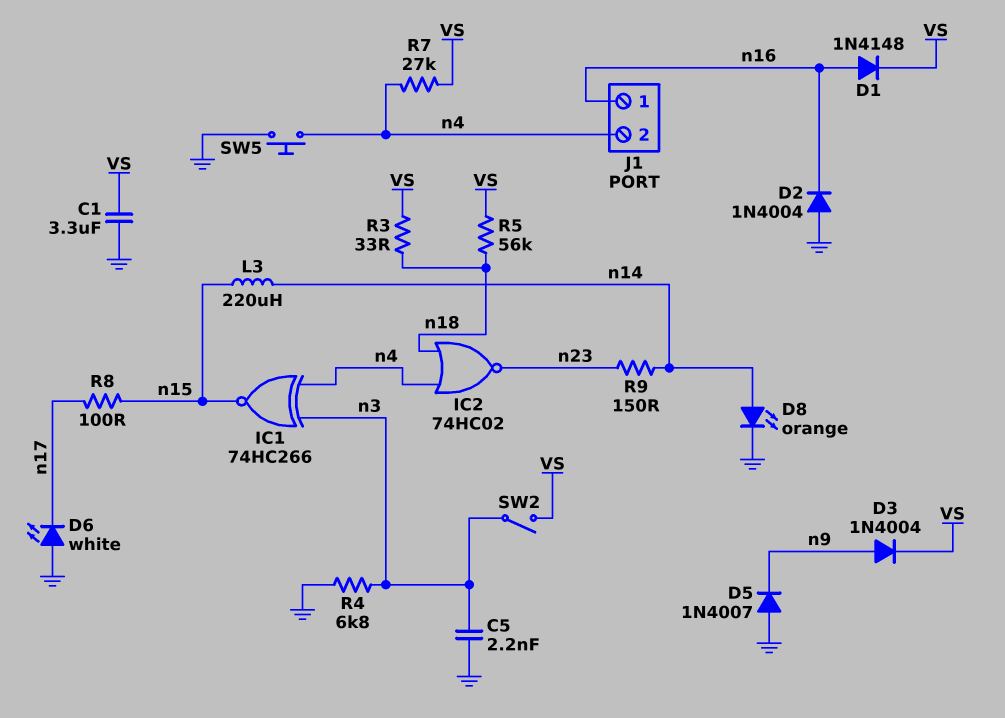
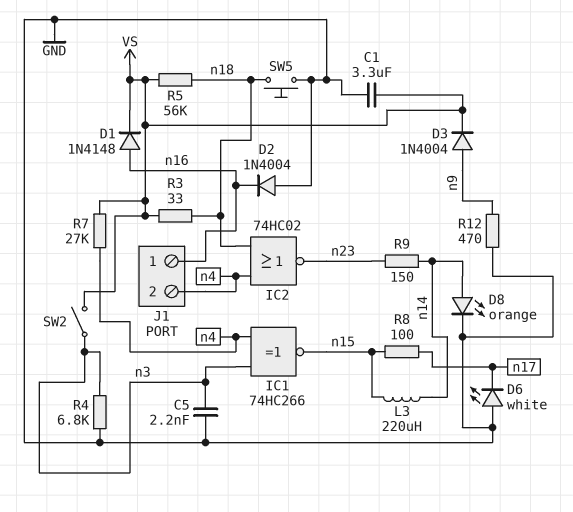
D5: diode 1N4007 (A GND, K n9) -> none
R12: none -> 470 (GND, n9)
SW5: button (GND, n4) -> button (GND, n18)

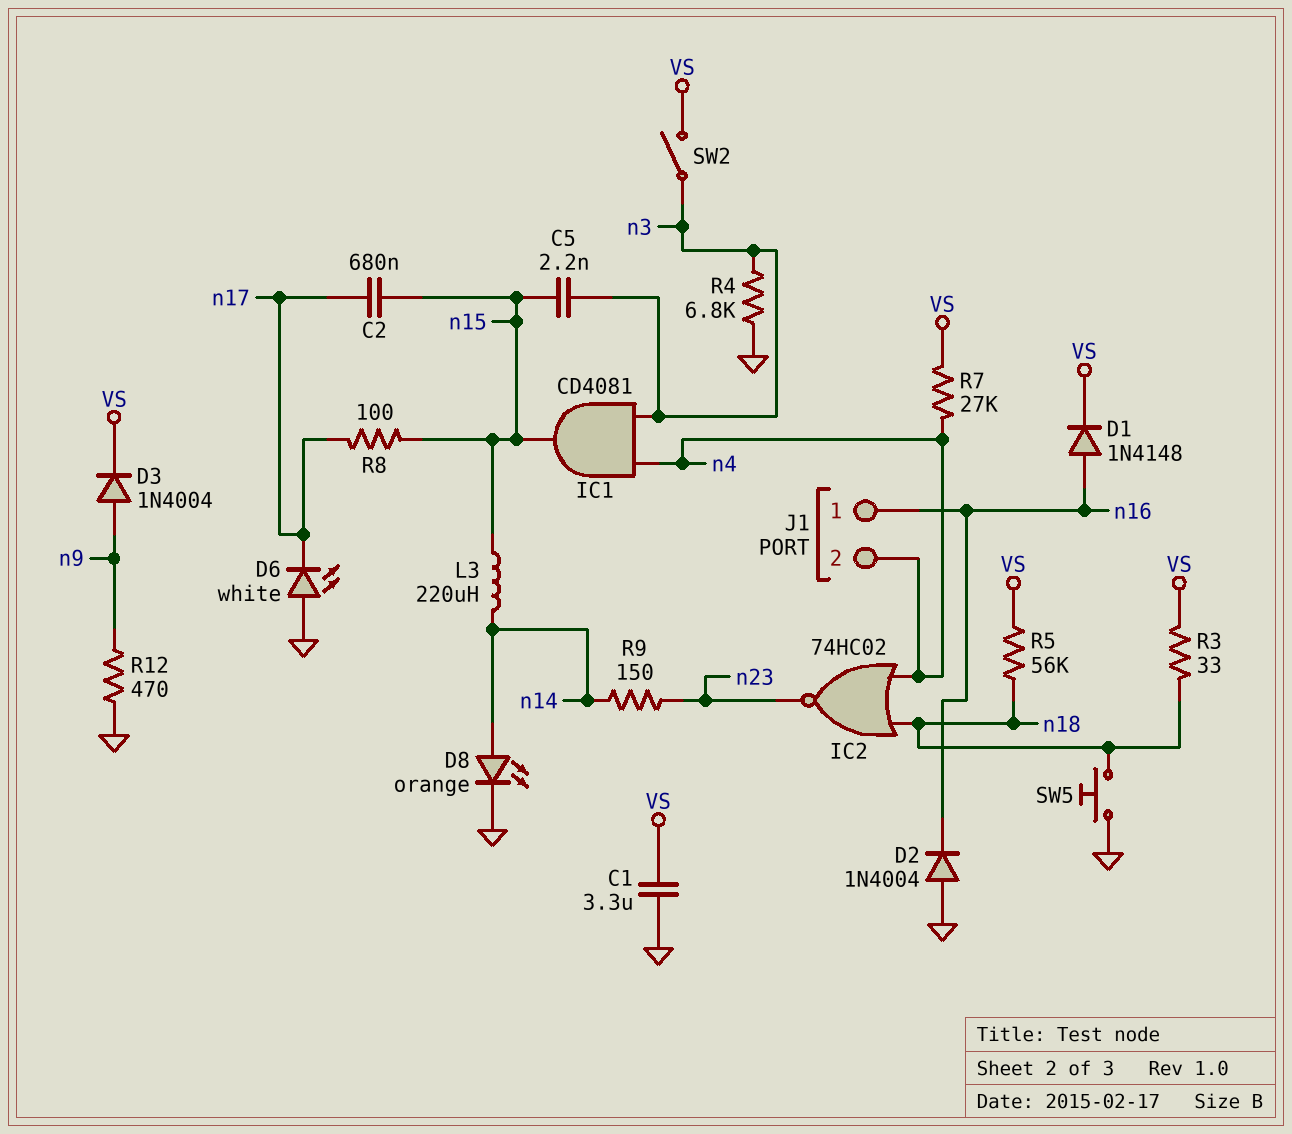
C2: none -> 680nF (n15, n17)
C5: 2.2nF (GND, n3) -> 2.2nF (n3, n15)
IC1: XNOR 74HC266 (in n3, in n4, out n15) -> AND CD4081 (in n3, in n4, out n15)

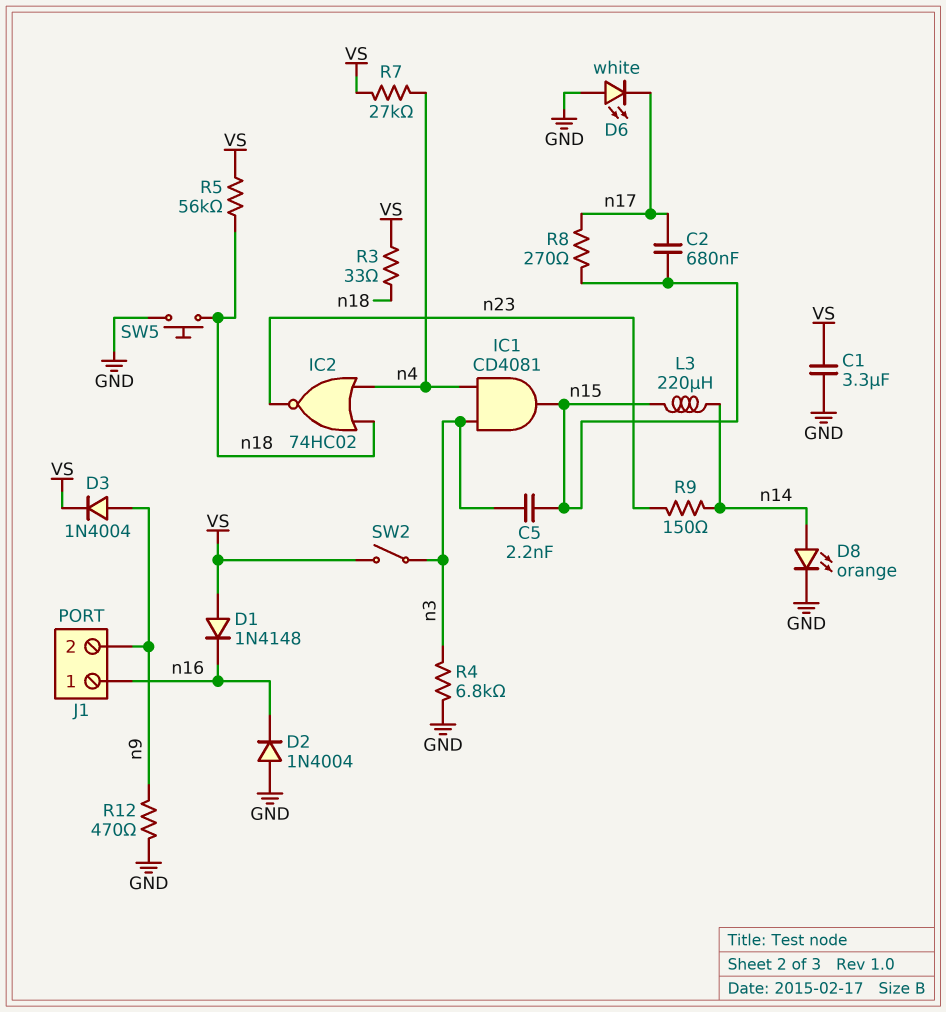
D1: diode 1N4148 (A n16, K VS) -> diode 1N4148 (A VS, K n16)
J1 pin 2: n4 -> n9
R8: 100 (n15, n17) -> 270 (n15, n17)

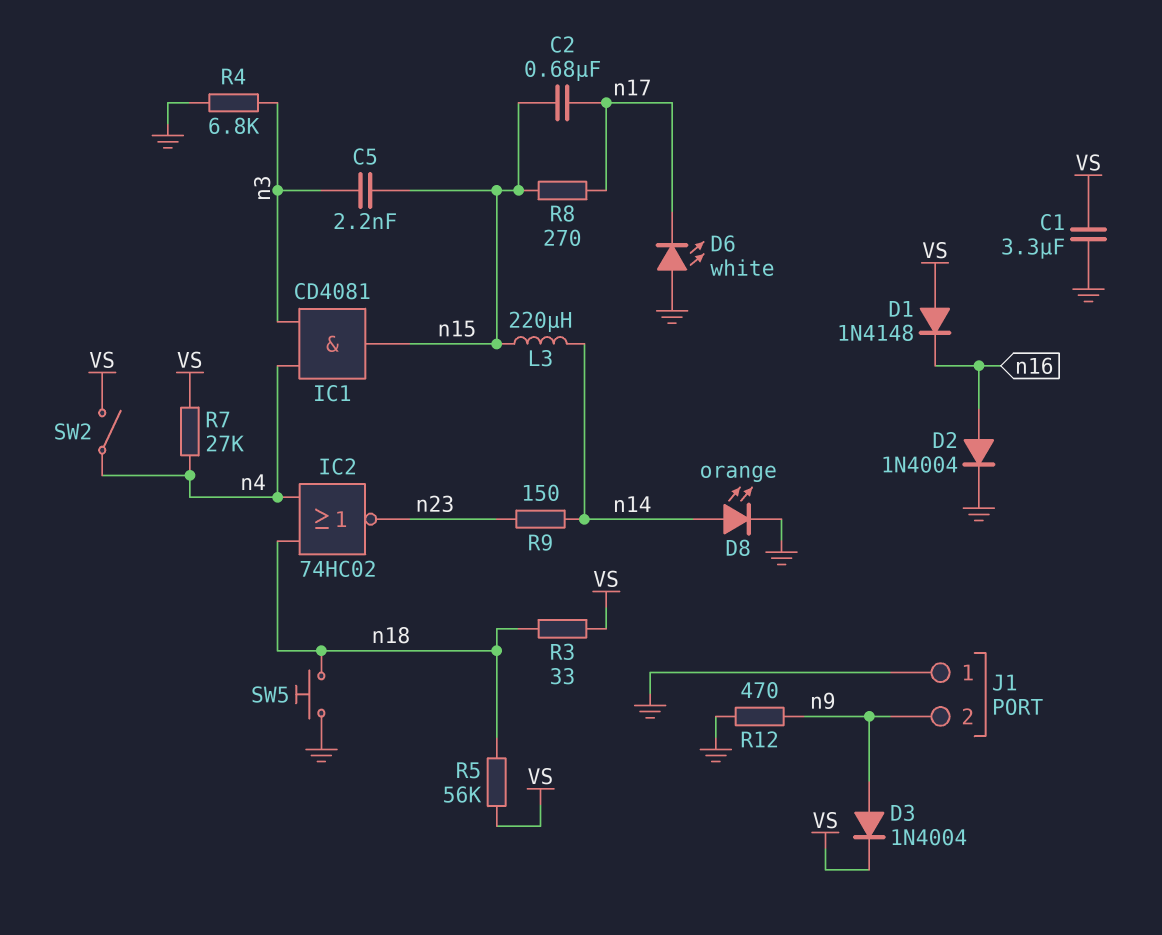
D2: diode 1N4004 (A GND, K n16) -> diode 1N4004 (A n16, K GND)
J1 pin 1: n16 -> GND
SW2: switch (VS, n3) -> switch (VS, n4)

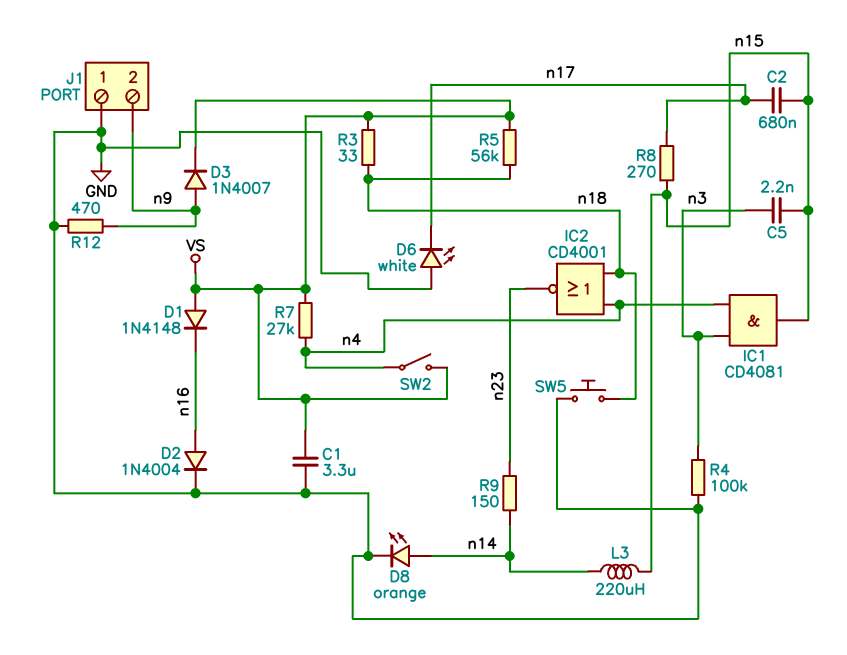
D3: diode 1N4004 (A n9, K VS) -> diode 1N4007 (A n9, K VS)
IC2: NOR 74HC02 (in n4, in n18, out n23) -> NOR CD4001 (in n4, in n18, out n23)
R4: 6.8k (GND, n3) -> 100k (GND, n3)

